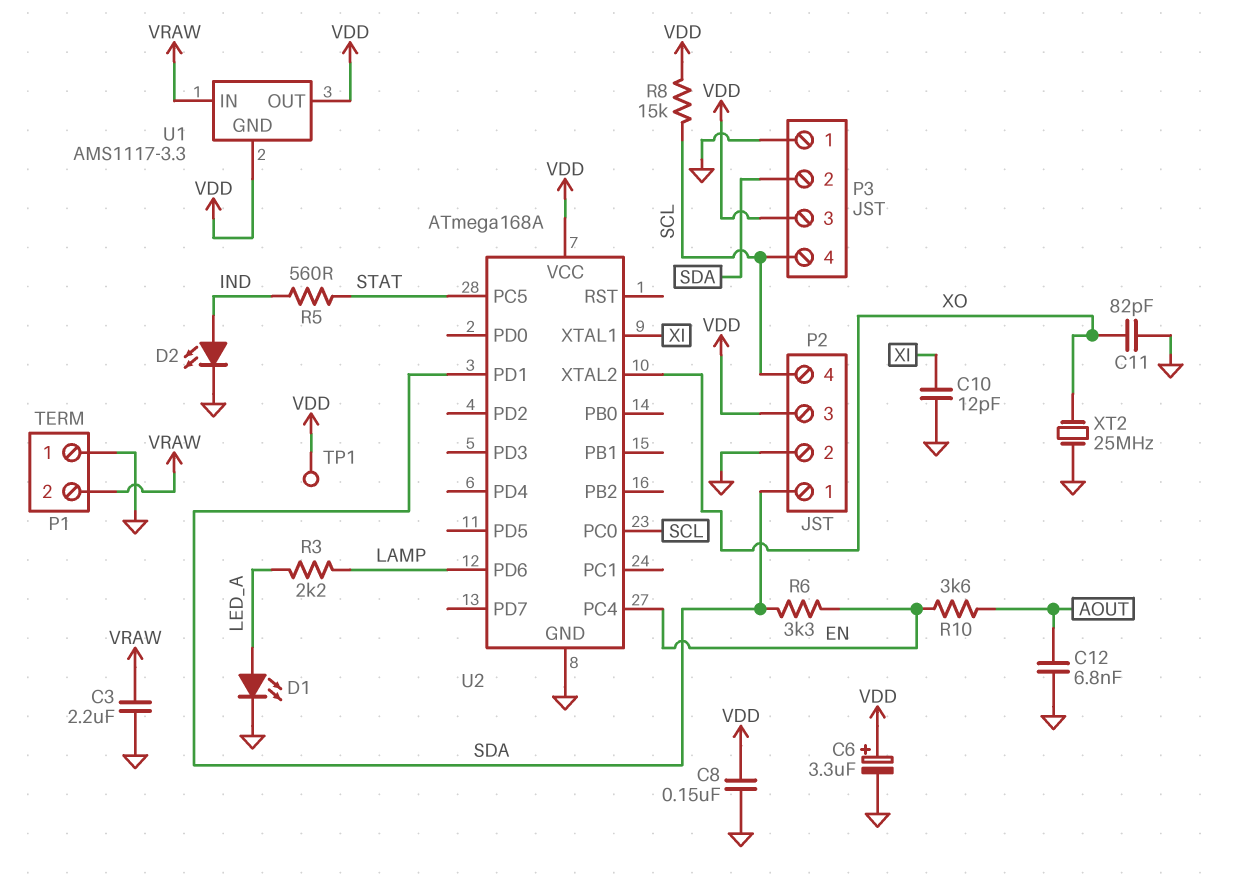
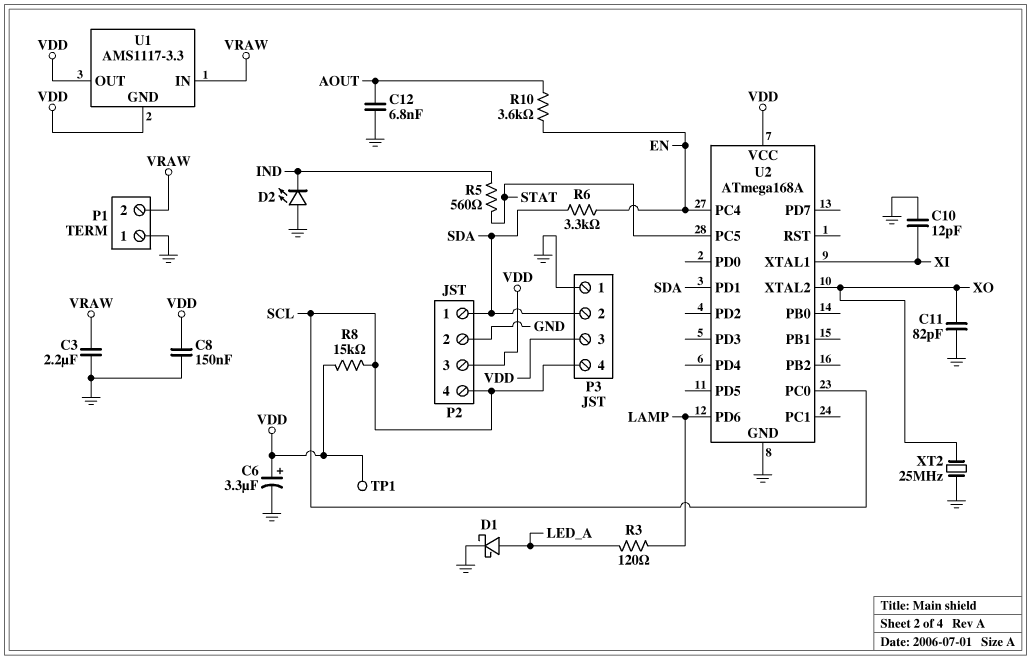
D1: LED (A LED_A, K GND) -> schottky (A LED_A, K GND)
D2: LED (A IND, K GND) -> LED (A GND, K IND)
R3: 2.2k (LAMP, LED_A) -> 120 (LAMP, LED_A)

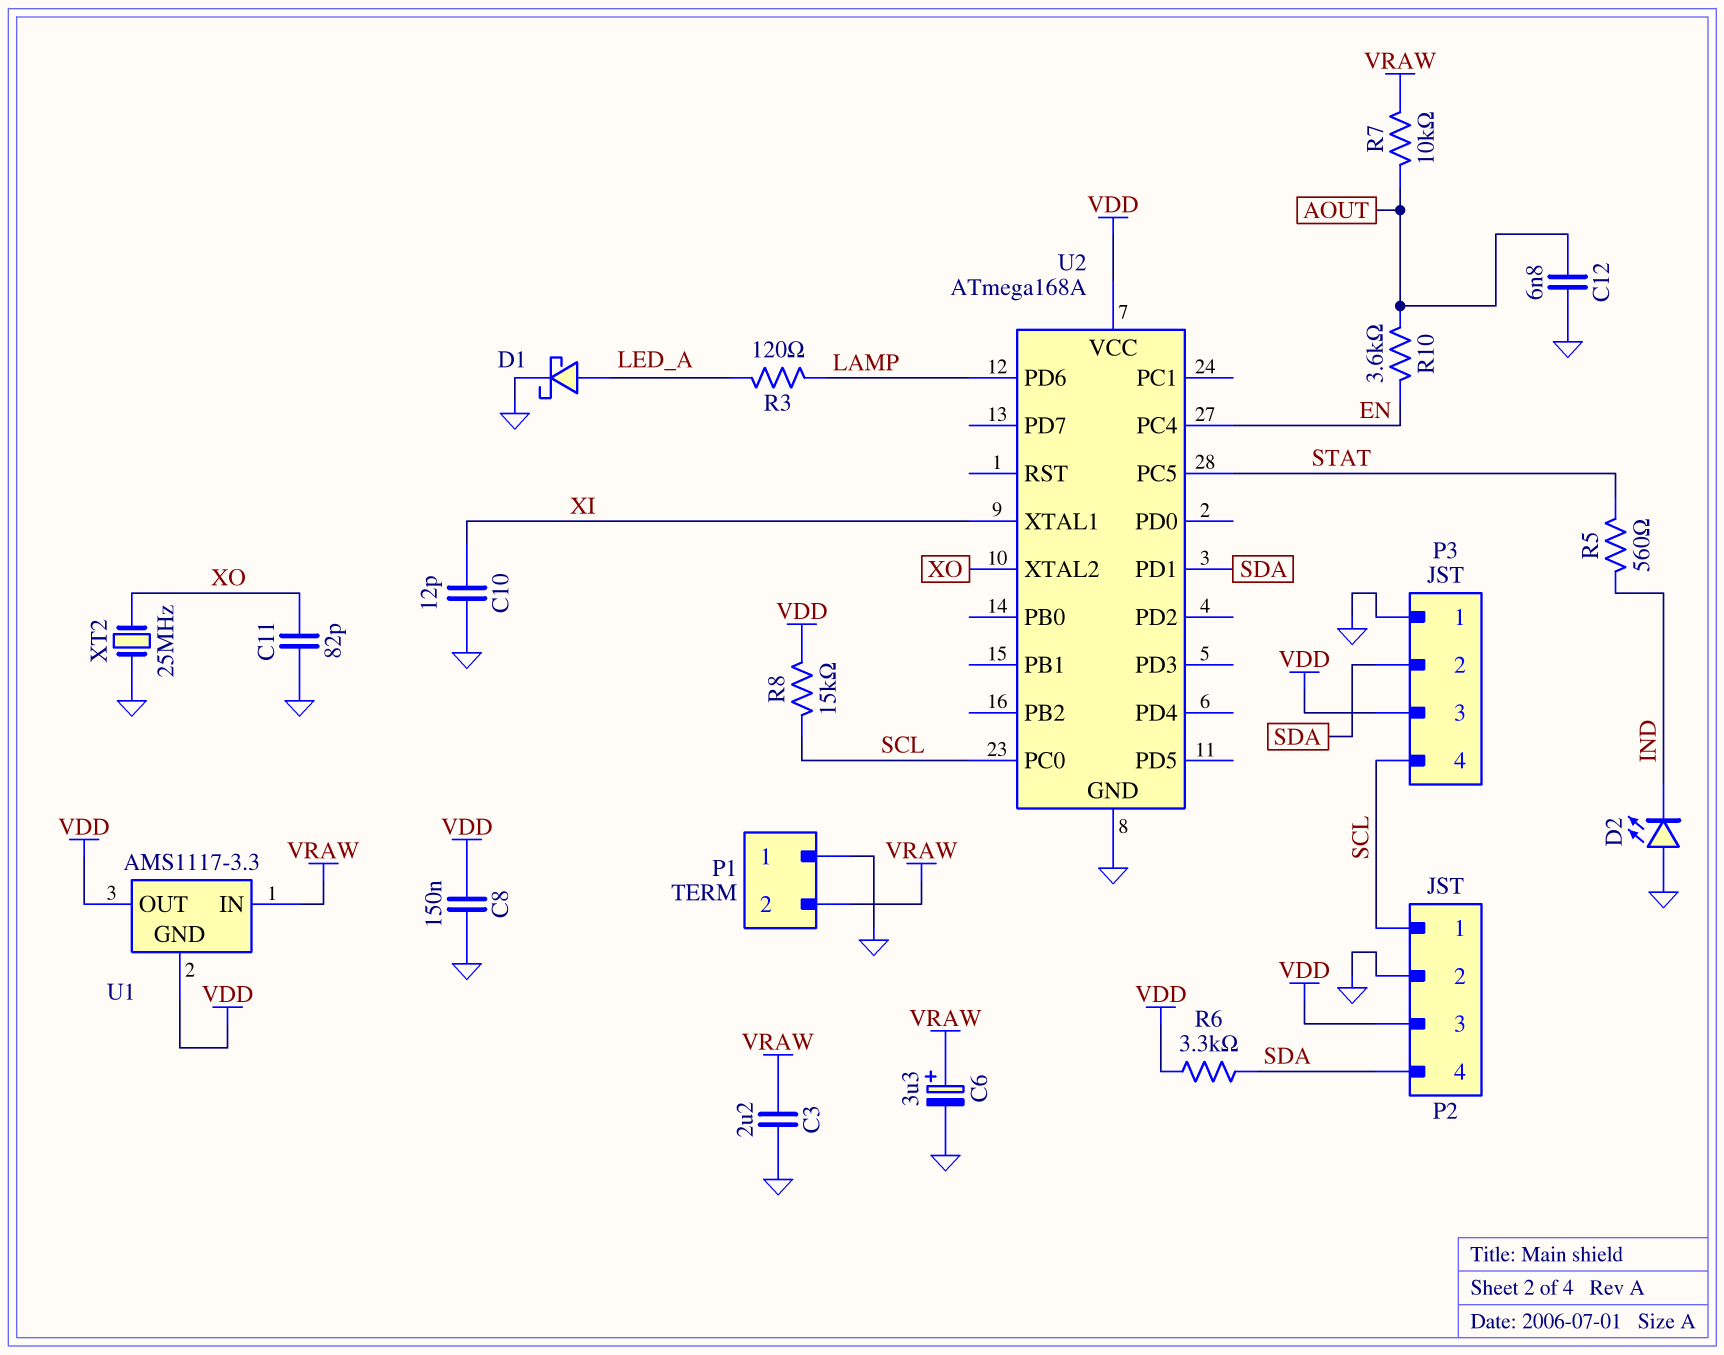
C6: 3.3uF (plus VDD, minus GND) -> 3.3uF (plus VRAW, minus GND)
P2 pin 1: SDA -> SCL
P2 pin 4: SCL -> SDA
R6: 3.3k (EN, SDA) -> 3.3k (SDA, VDD)
R7: none -> 10k (AOUT, VRAW)
TP1: test point (VDD) -> none

